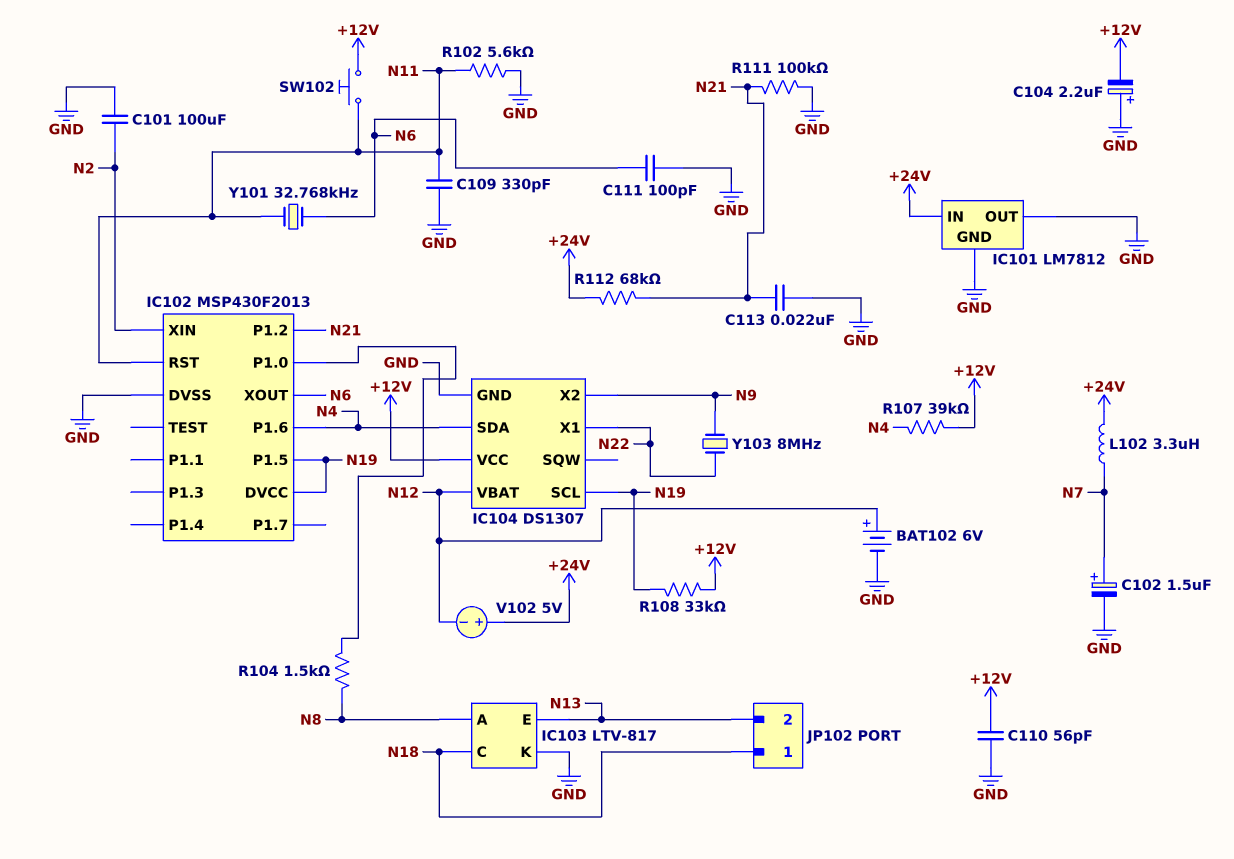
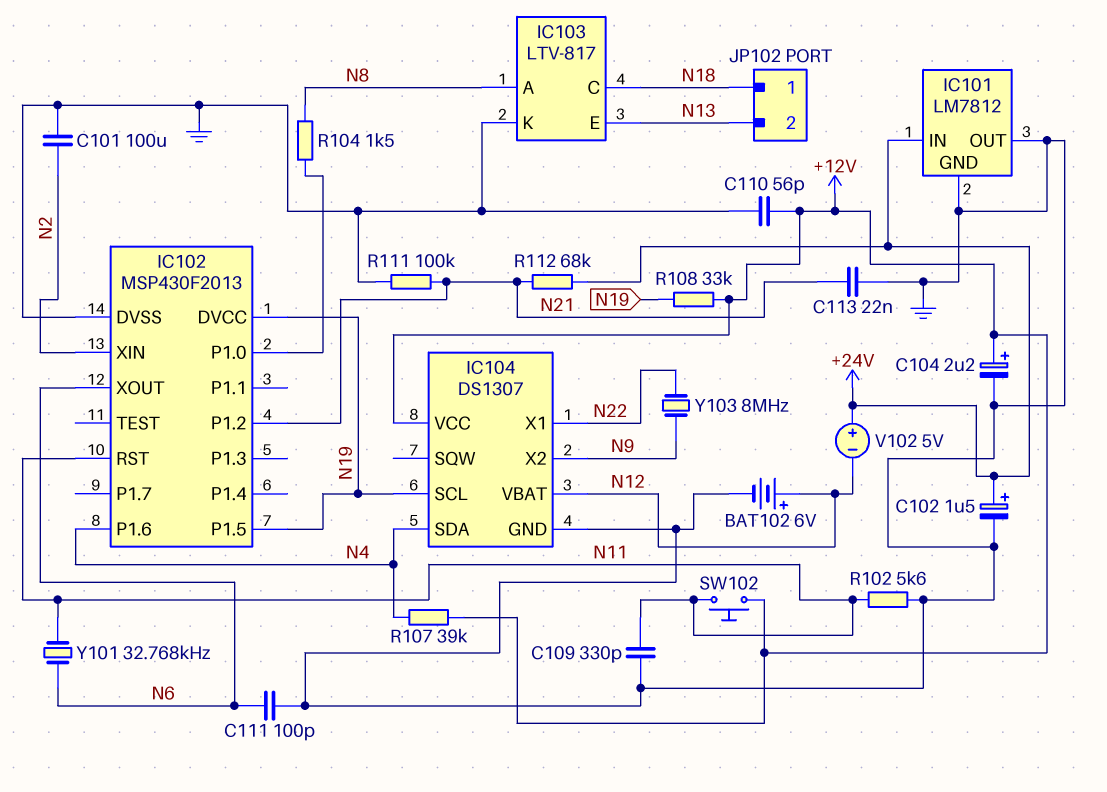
C102: 1.5uF (plus N7, minus GND) -> 1.5uF (plus +24V, minus GND)
C104: 2.2uF (plus GND, minus +12V) -> 2.2uF (plus +12V, minus GND)
L102: 3.3uH (+24V, N7) -> none

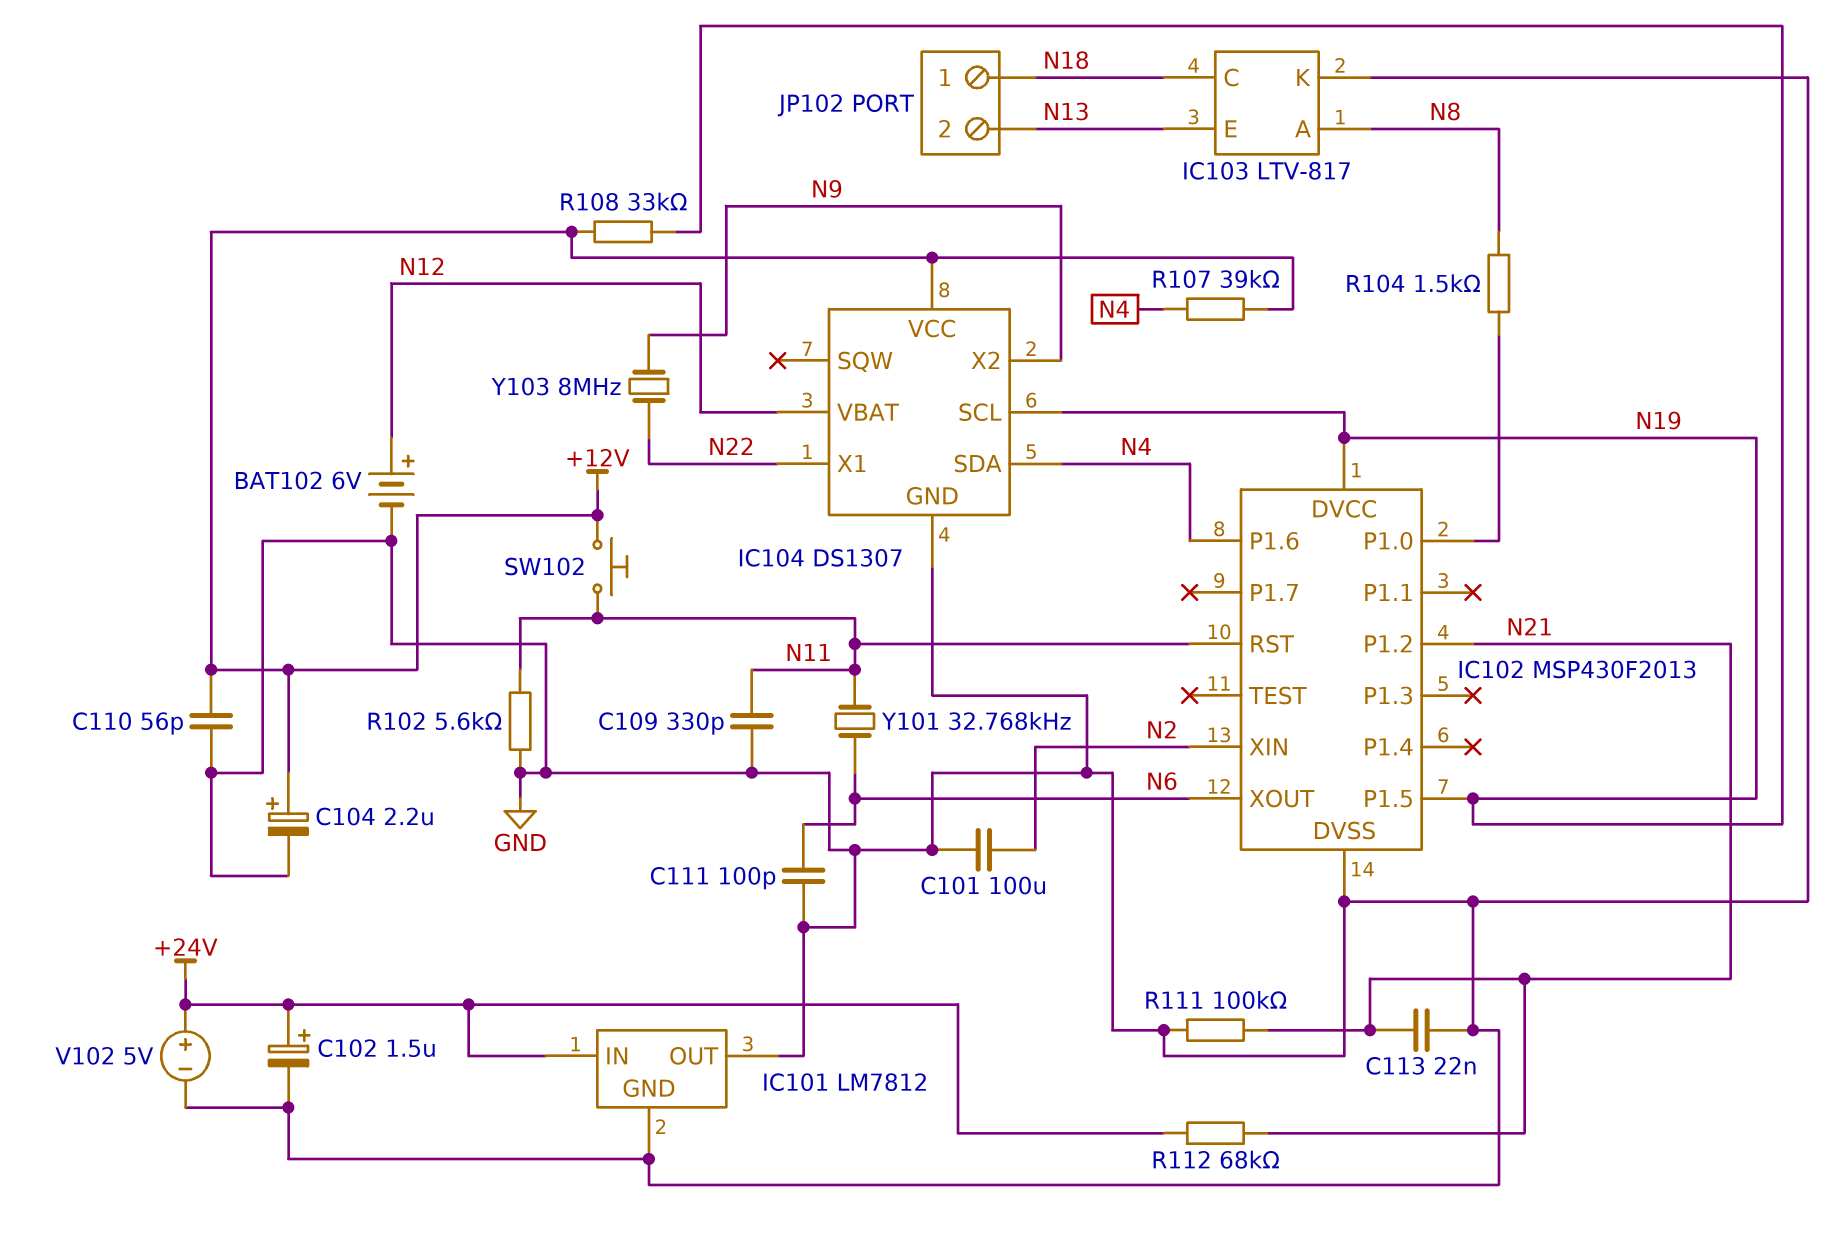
V102: 5V (plus +24V, minus N12) -> 5V (plus +24V, minus GND)

